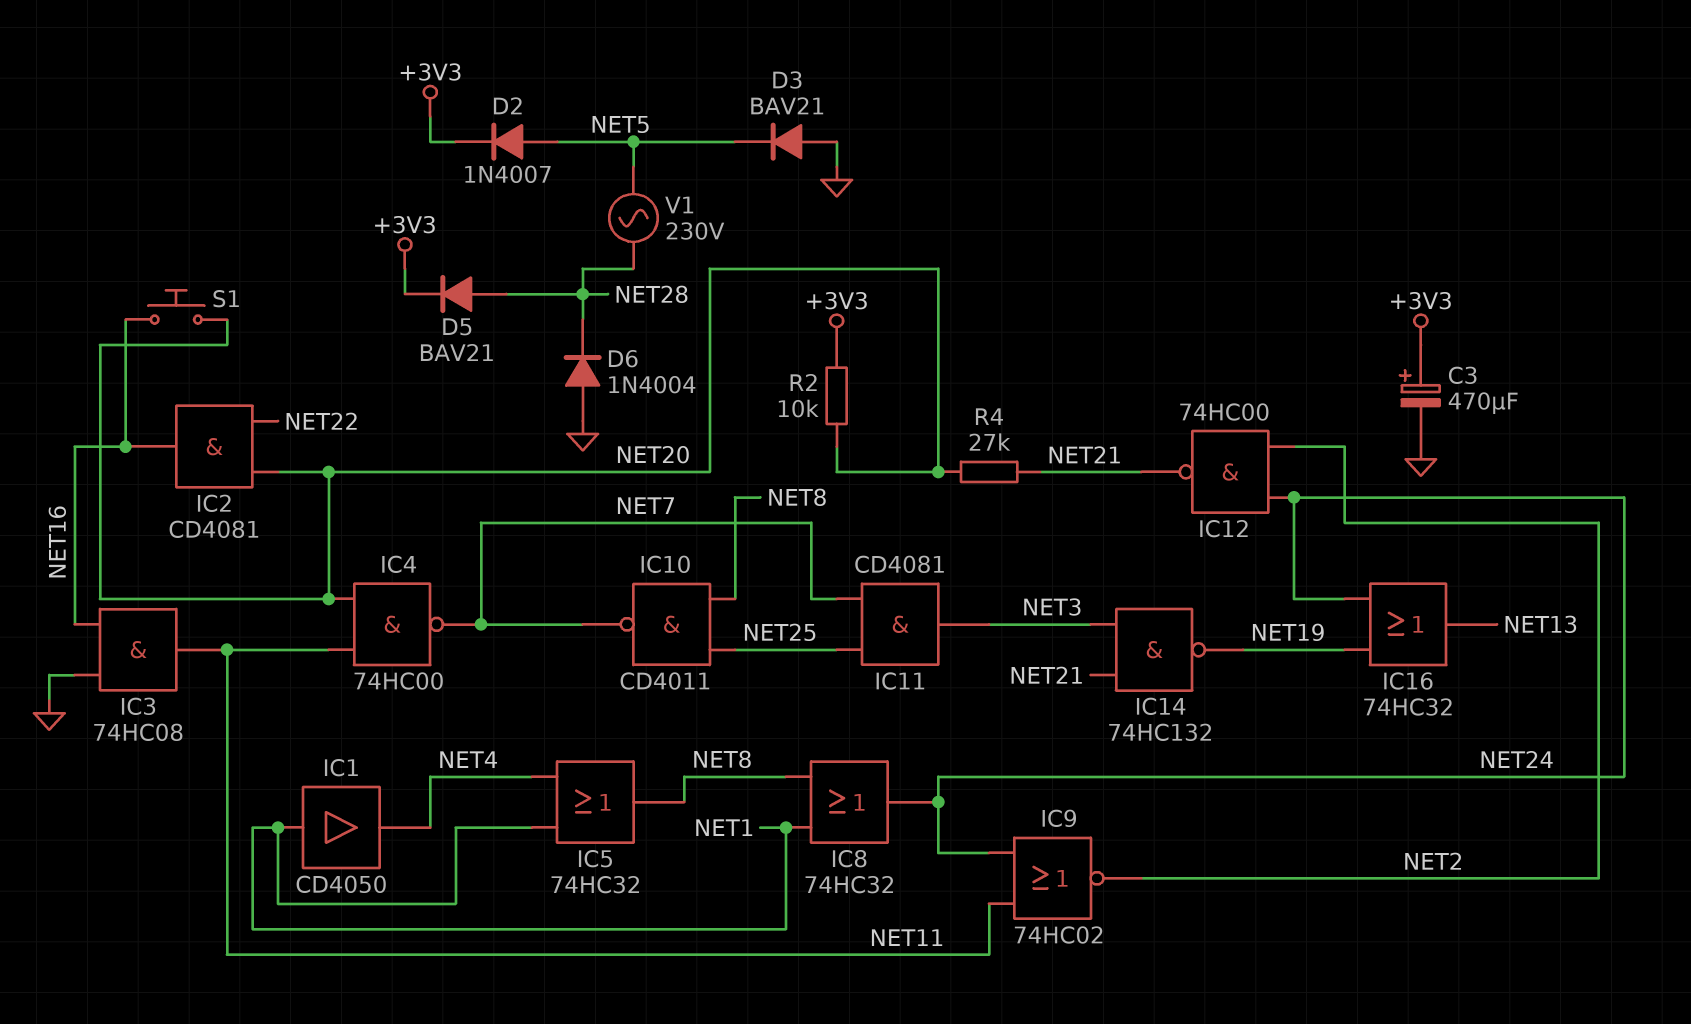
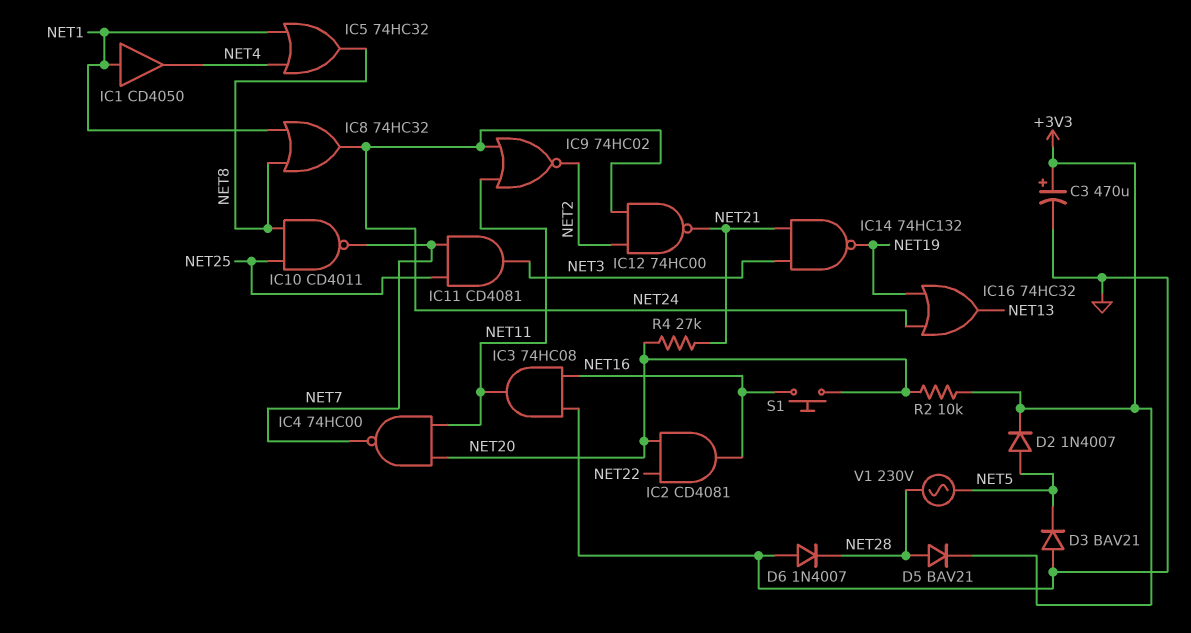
D6: diode 1N4004 (A GND, K NET28) -> diode 1N4007 (A GND, K NET28)

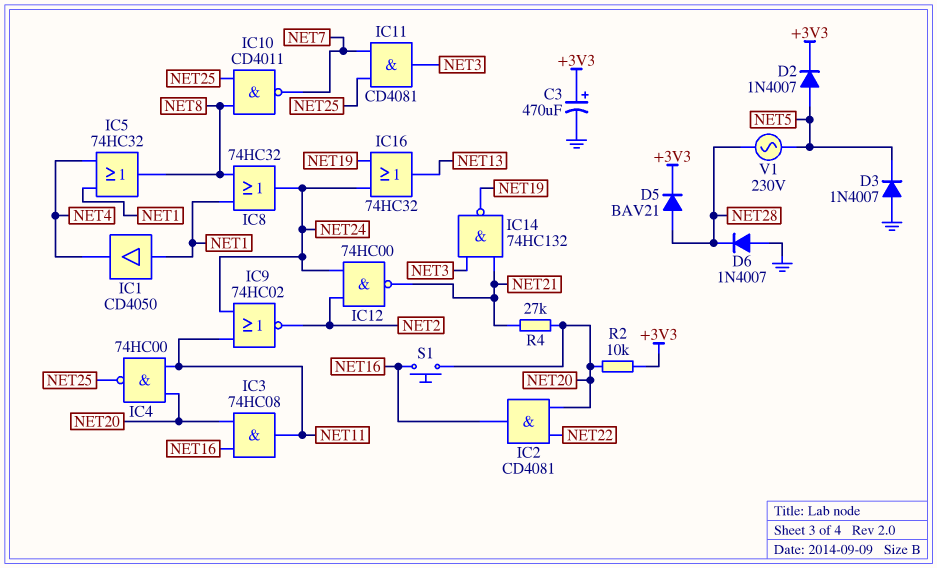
D3: diode BAV21 (A GND, K NET5) -> diode 1N4007 (A GND, K NET5)
IC3: AND 74HC08 (in GND, in NET16, out NET11) -> AND 74HC08 (in NET16, in NET20, out NET11)
IC4: NAND 74HC00 (in NET11, in NET20, out NET7) -> NAND 74HC00 (in NET11, in NET20, out NET25)

